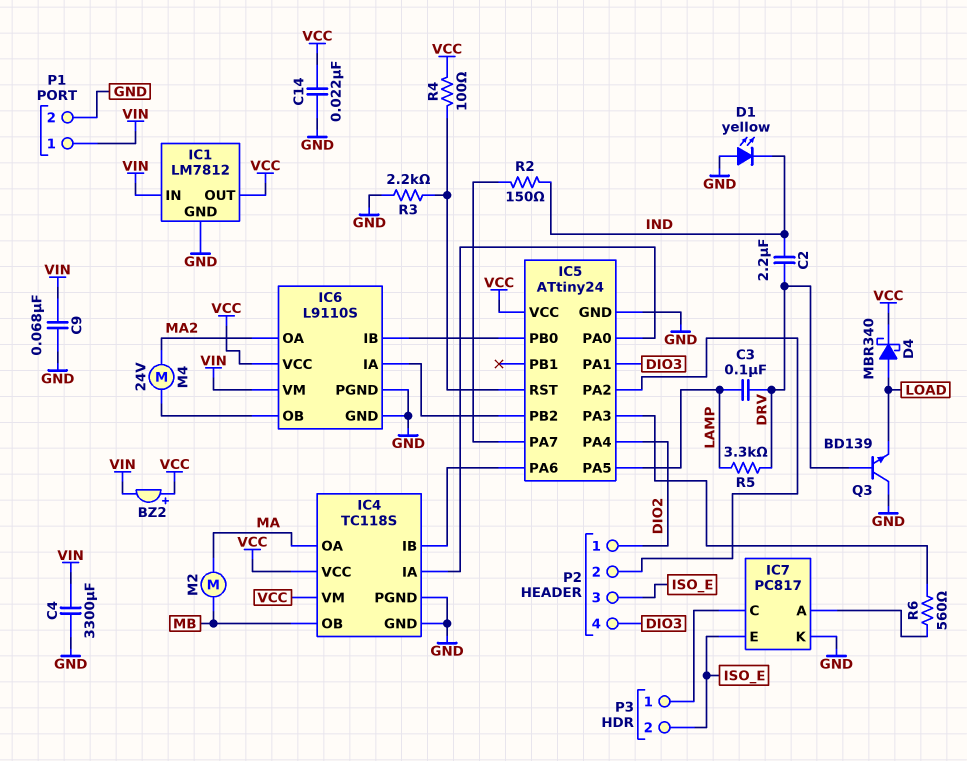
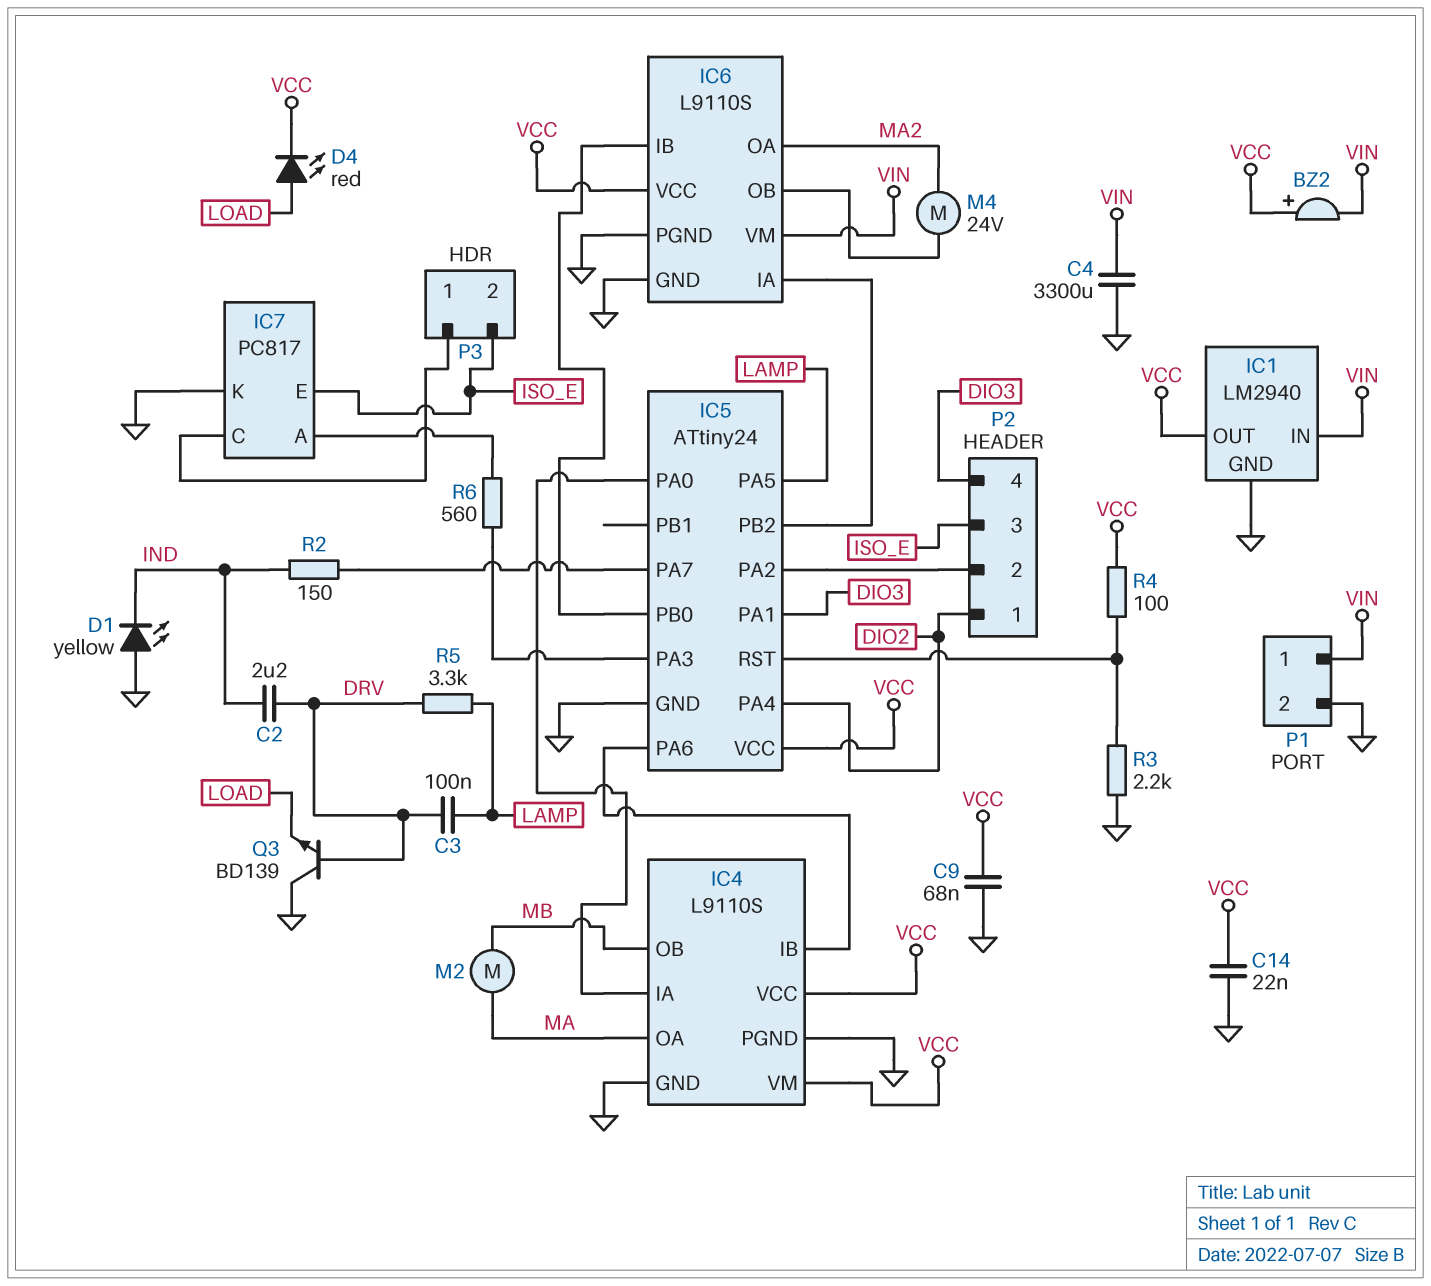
C9: 68nF (GND, VIN) -> 68nF (GND, VCC)
D4: schottky MBR340 (A LOAD, K VCC) -> LED red (A LOAD, K VCC)
IC1: LM7812 -> LM2940
IC4: TC118S -> L9110S

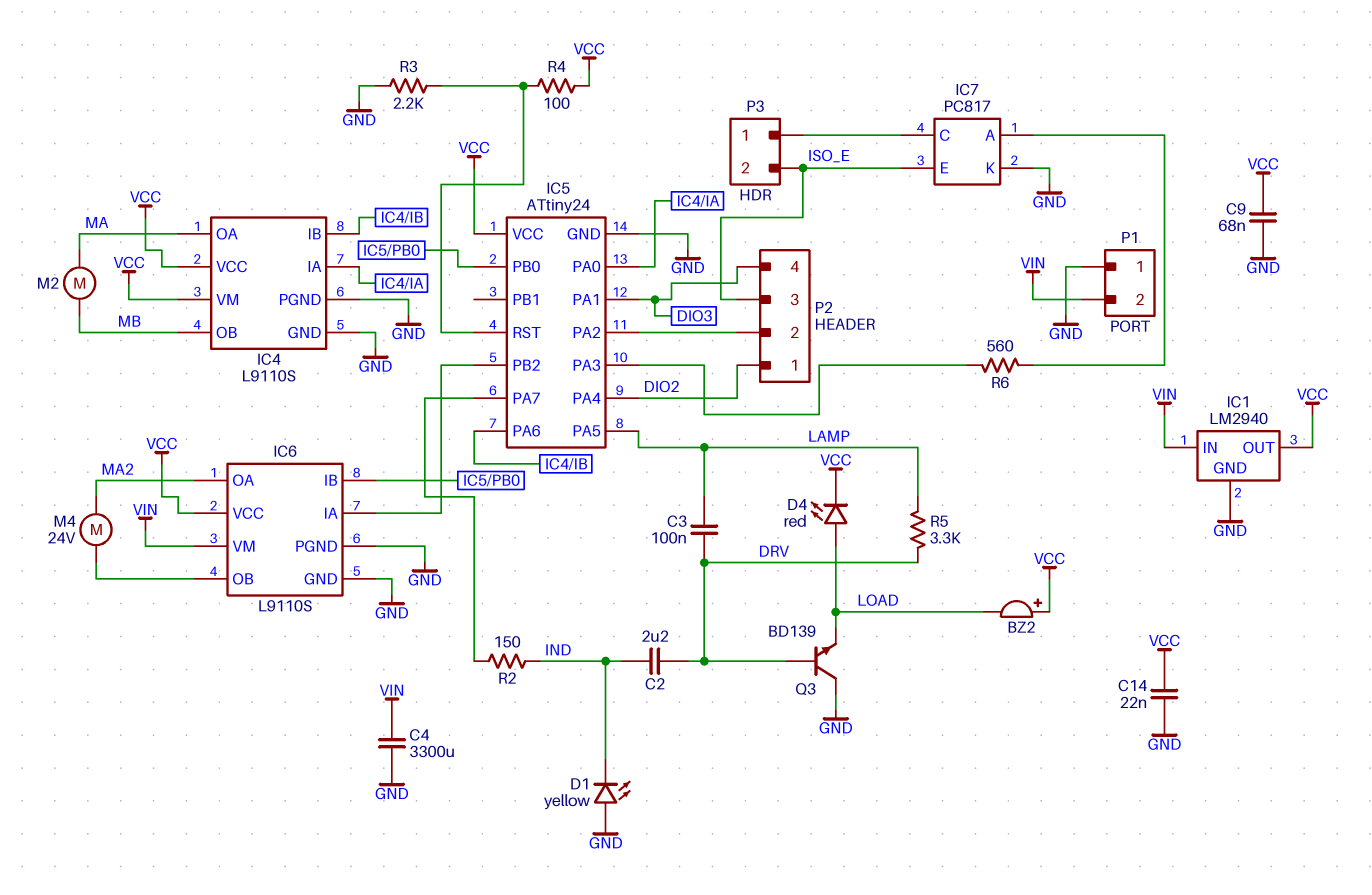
BZ2: buzzer (plus VCC, minus VIN) -> buzzer (plus VCC, minus LOAD)
P1 pin 1: VIN -> GND
P1 pin 2: GND -> VIN

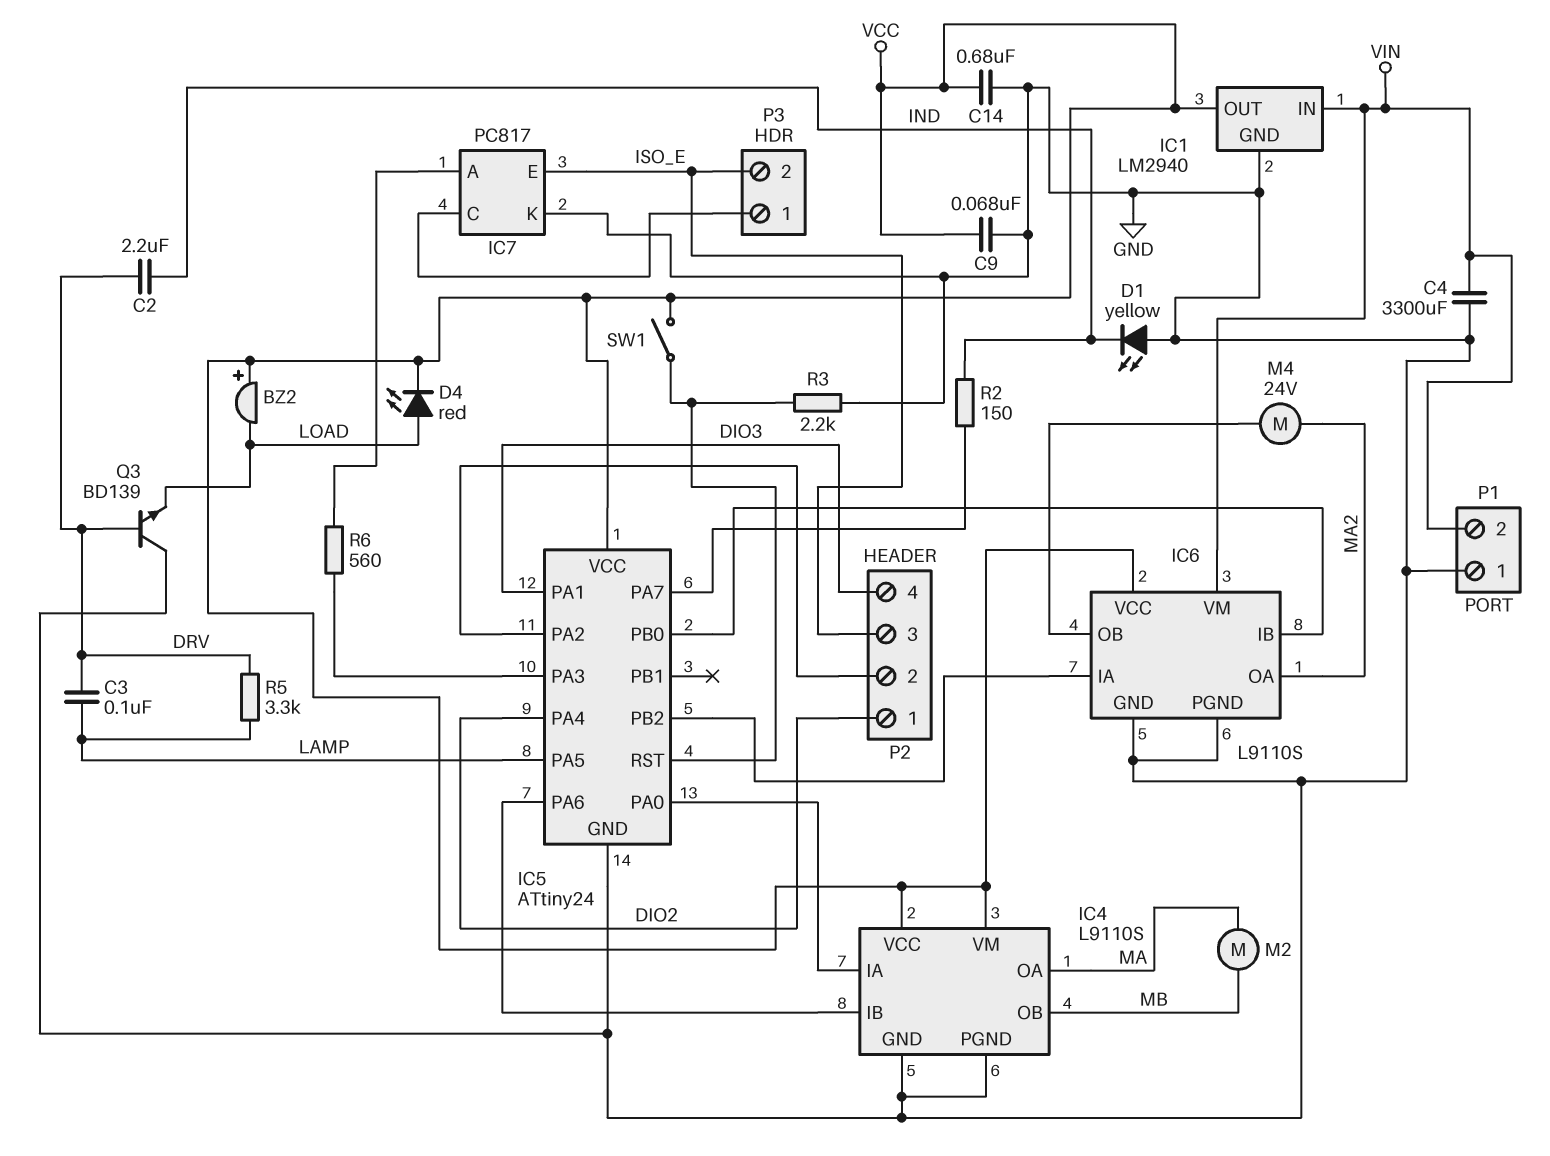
C14: 22nF (GND, VCC) -> 680nF (GND, VCC)
R4: 100 (IC5/RST, VCC) -> none
SW1: none -> switch (IC5/RST, VCC)

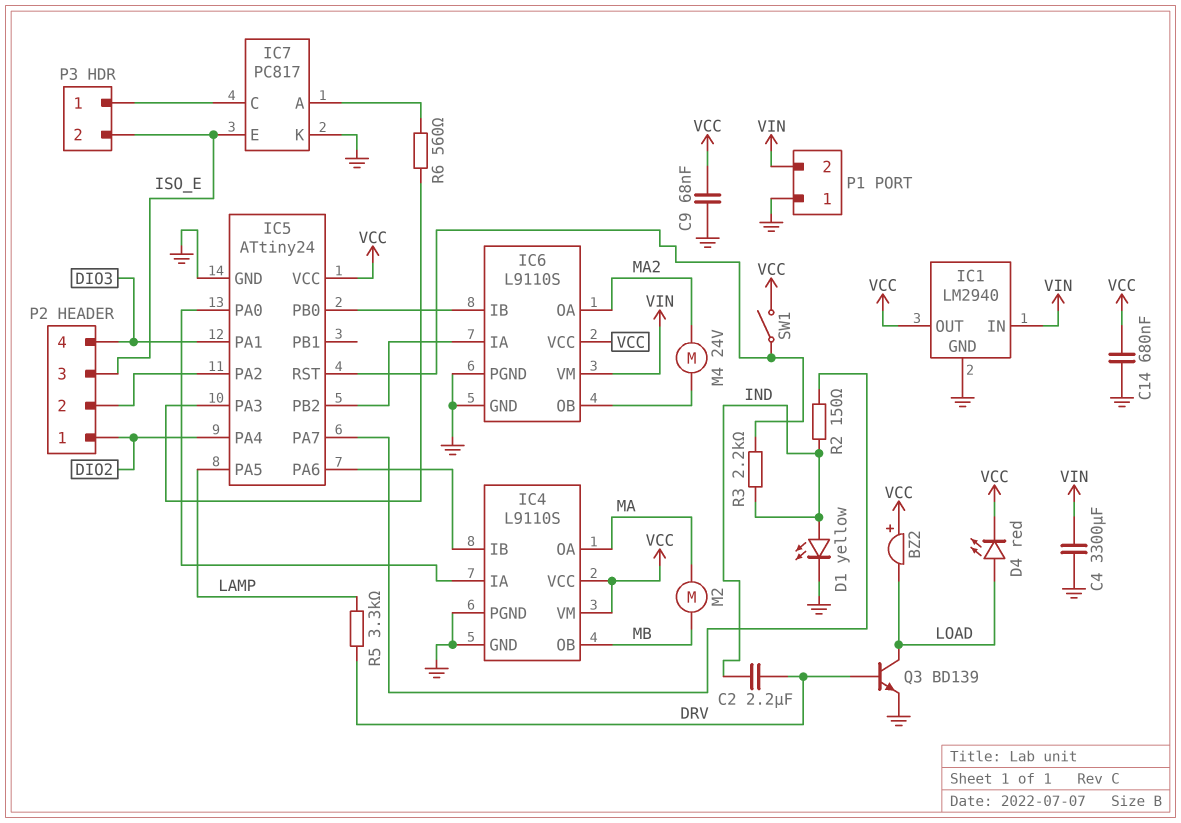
C3: 100nF (DRV, LAMP) -> none
D1: LED yellow (A GND, K IND) -> LED yellow (A IND, K GND)
Q3: NPN BD139 (B DRV, C GND, E LOAD) -> NPN BD139 (B DRV, C LOAD, E GND)
R3: 2.2k (GND, IC5/RST) -> 2.2k (IC5/RST, IND)

